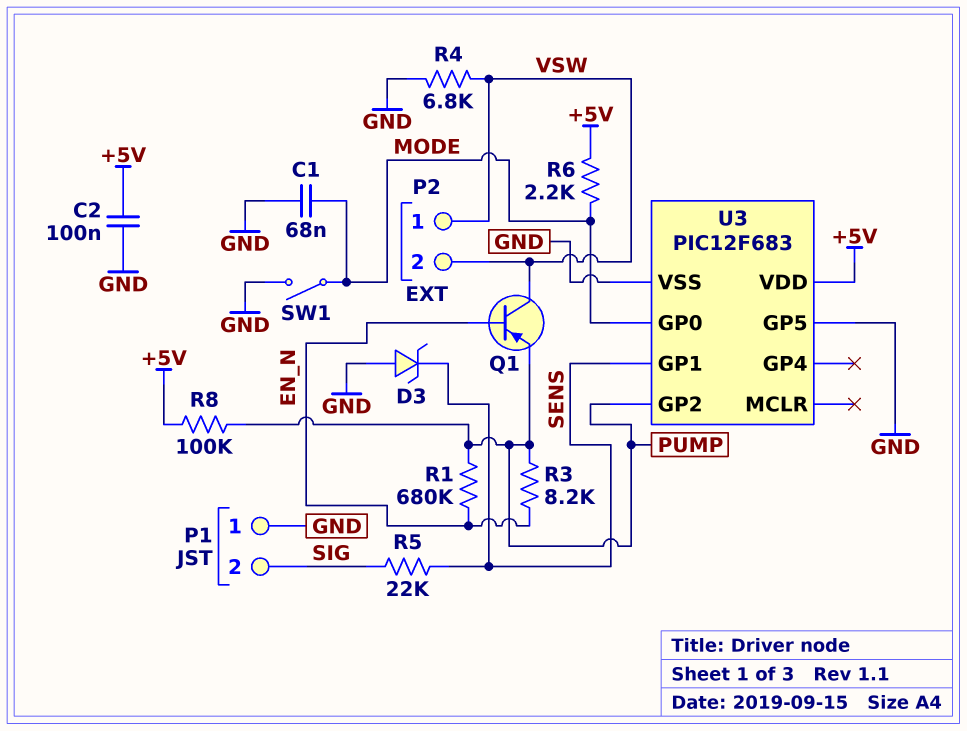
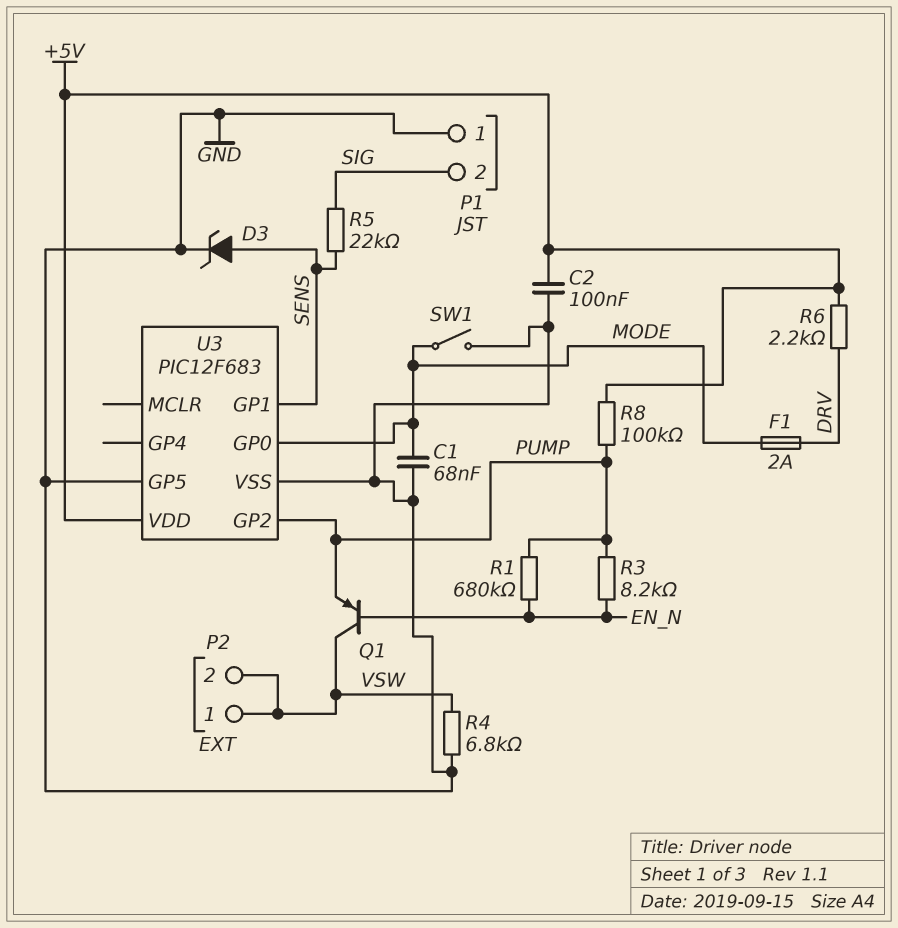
D3: zener (A GND, K SENS) -> zener (A SENS, K GND)
F1: none -> 2A (DRV, MODE)
R6: 2.2k (+5V, MODE) -> 2.2k (+5V, DRV)

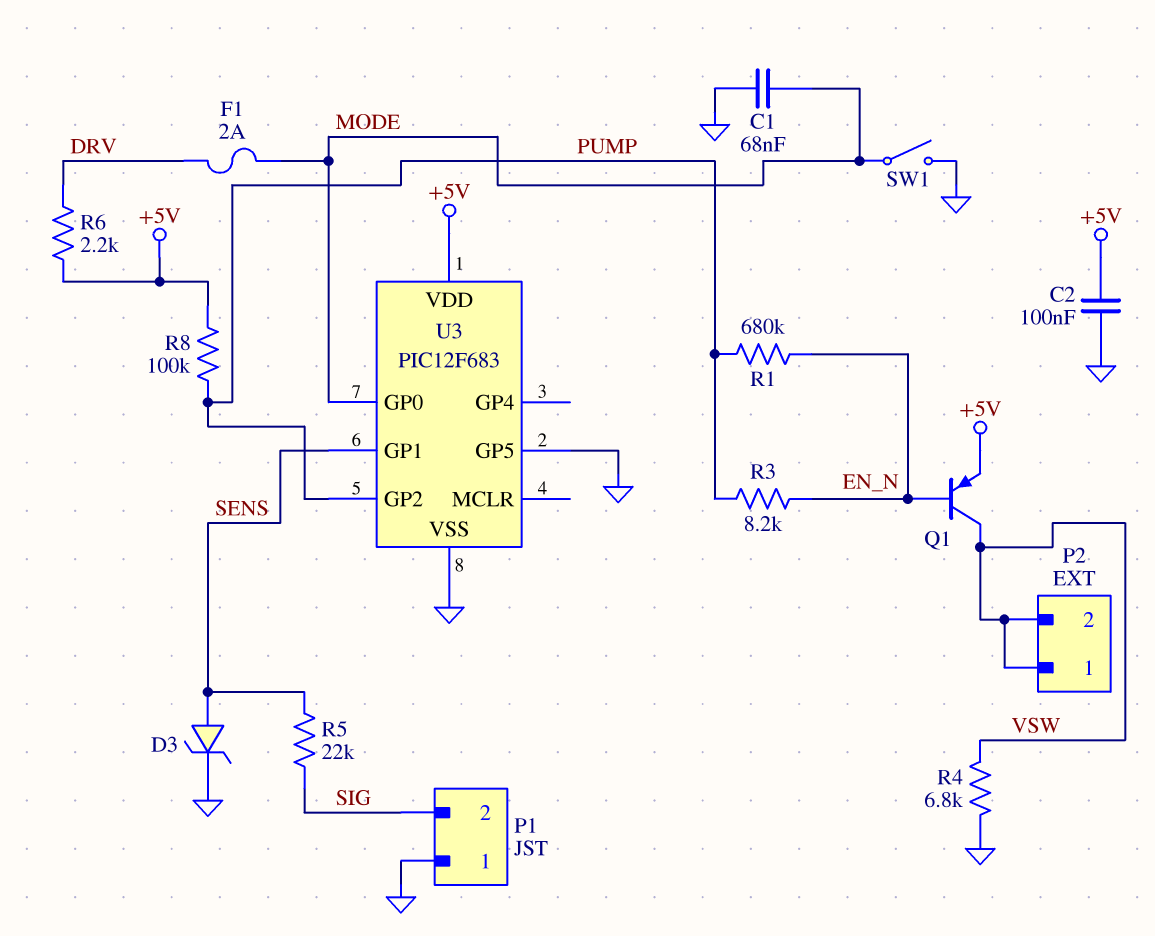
Q1: PNP (B EN_N, C VSW, E PUMP) -> PNP (B EN_N, C VSW, E +5V)

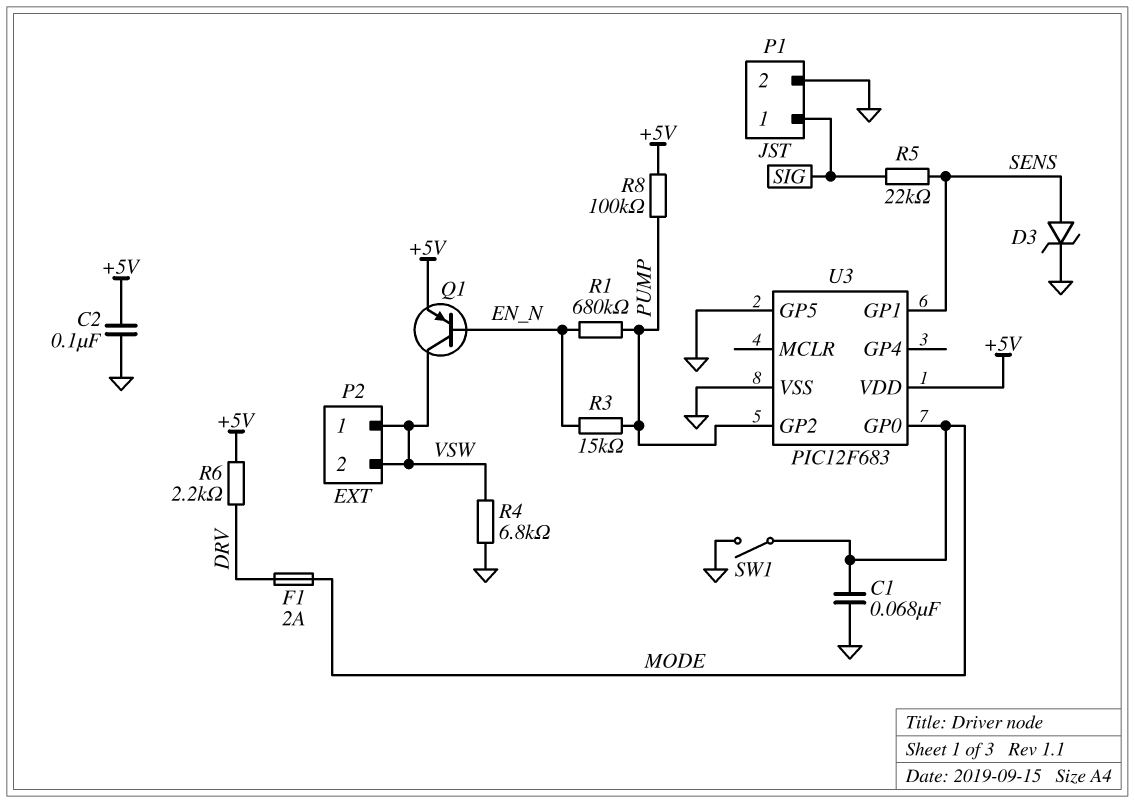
P1 pin 1: GND -> SIG
P1 pin 2: SIG -> GND
R3: 8.2k (EN_N, PUMP) -> 15k (EN_N, PUMP)

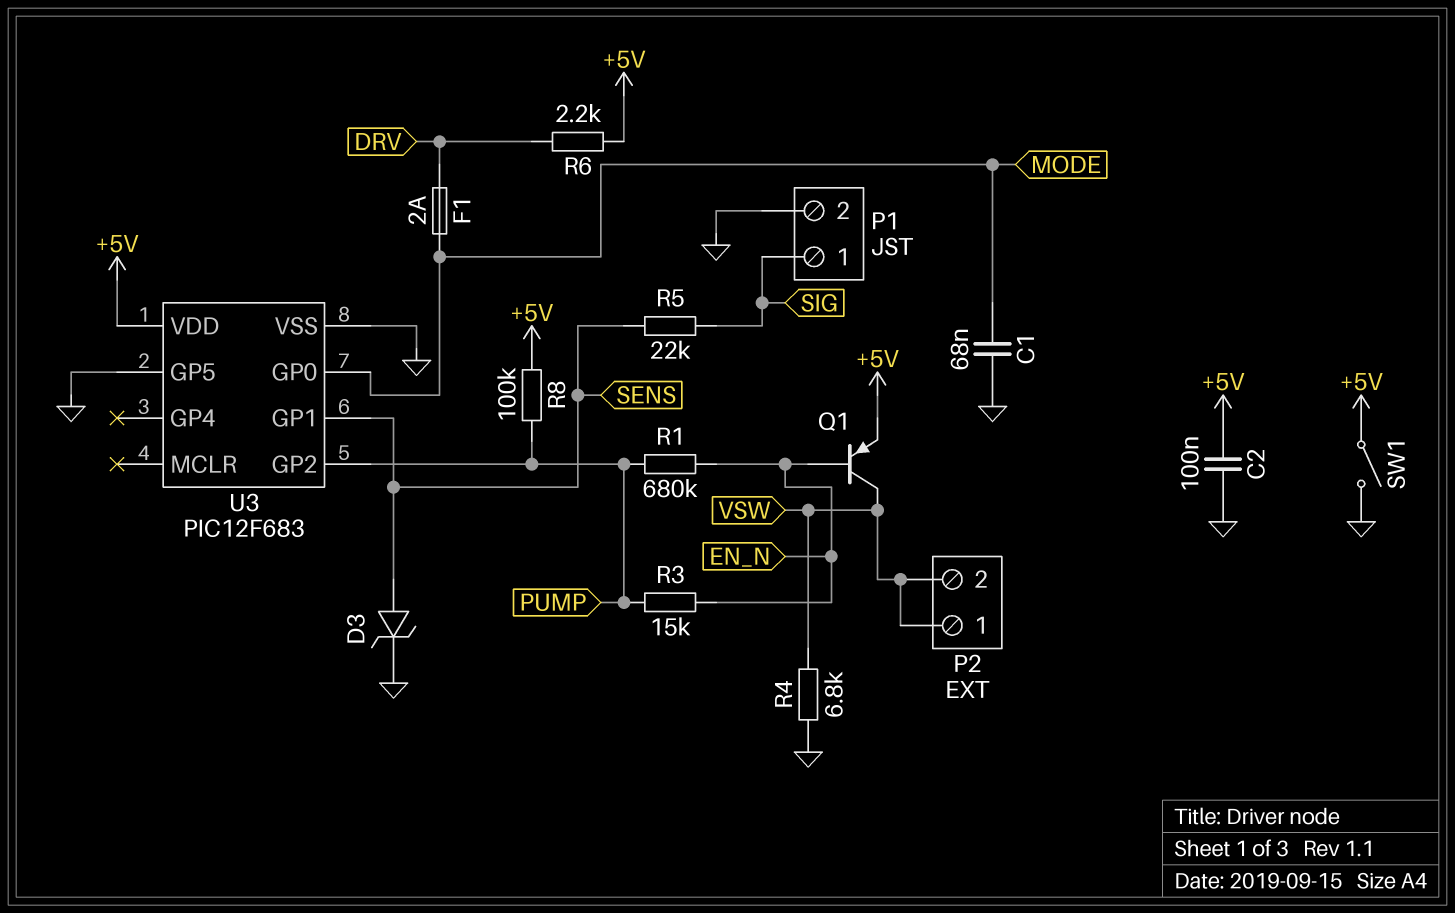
SW1: switch (GND, MODE) -> switch (+5V, GND)

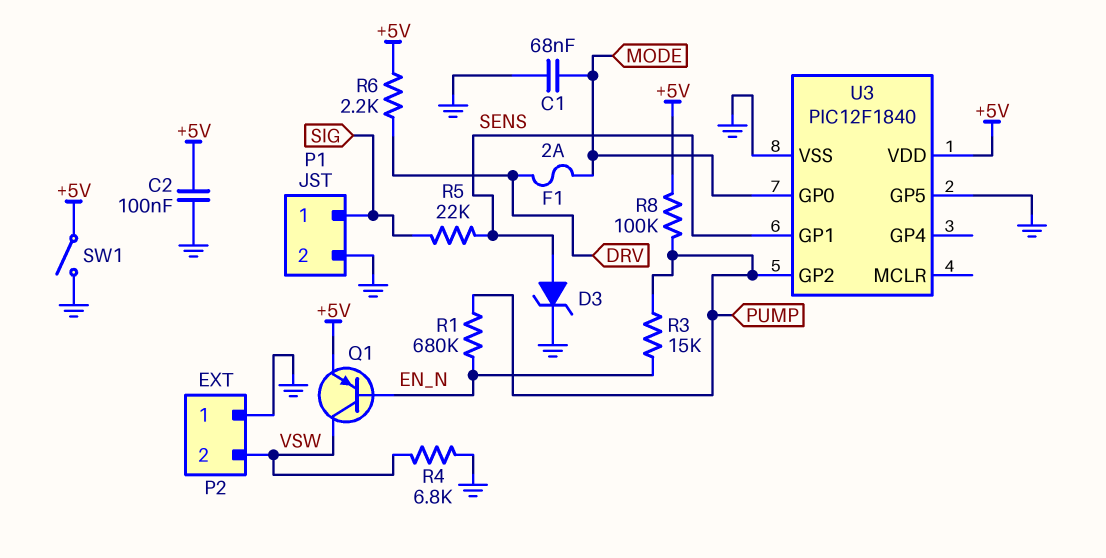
P2 pin 1: VSW -> GND
U3: PIC12F683 -> PIC12F1840

